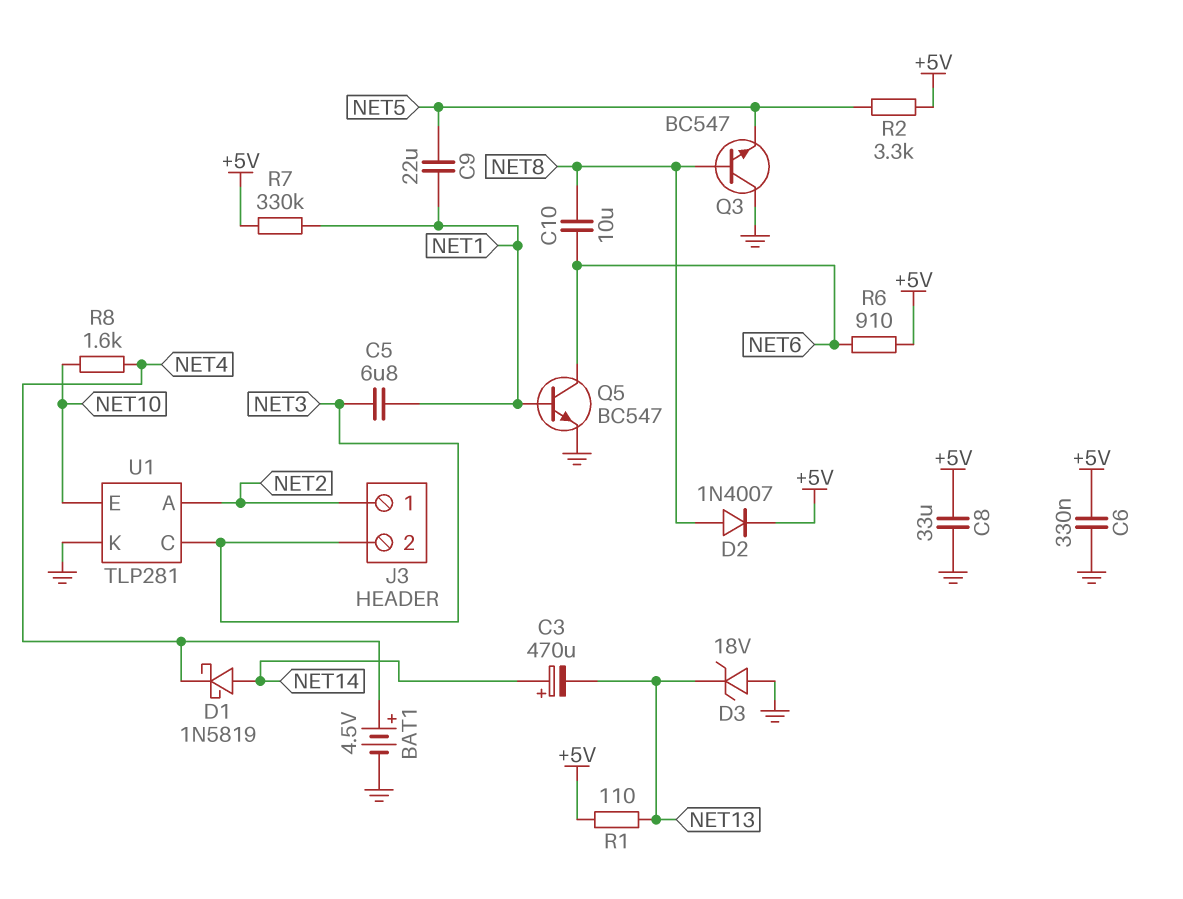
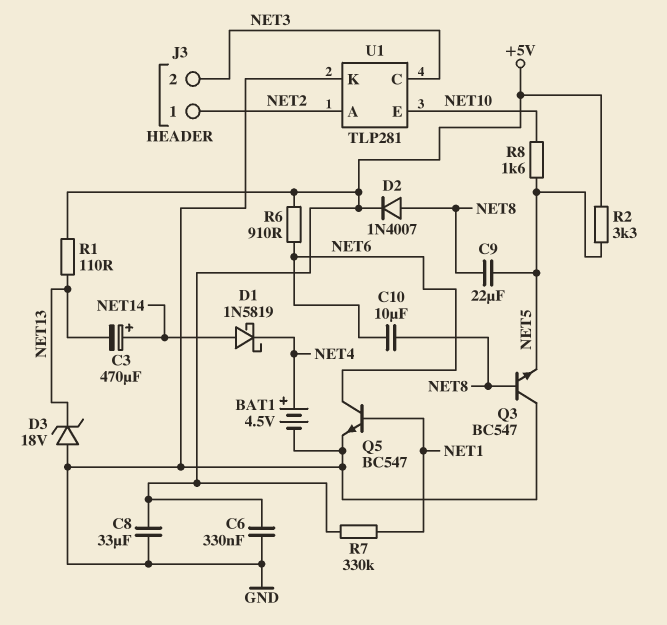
C5: 6.8uF (NET1, NET3) -> none
C9: 22uF (NET1, NET5) -> 22uF (NET5, NET8)
R8: 1.6k (NET4, NET10) -> 1.6k (NET5, NET10)

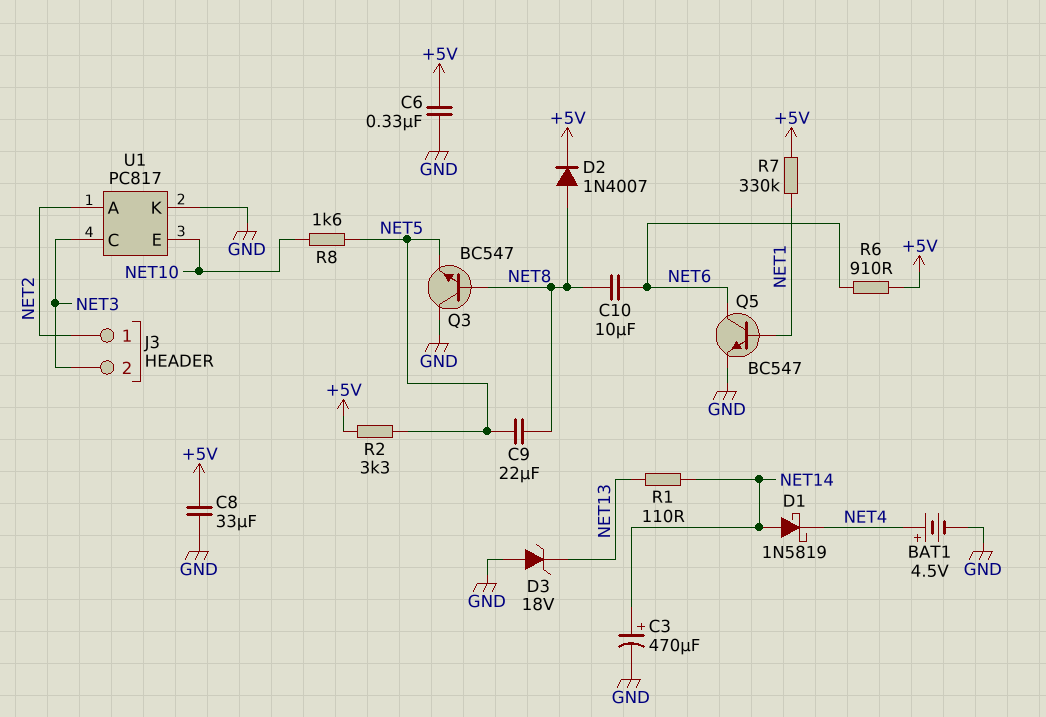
C3: 470uF (plus NET14, minus NET13) -> 470uF (plus NET14, minus GND)
R1: 110 (+5V, NET13) -> 110 (NET13, NET14)
U1: TLP281 -> PC817

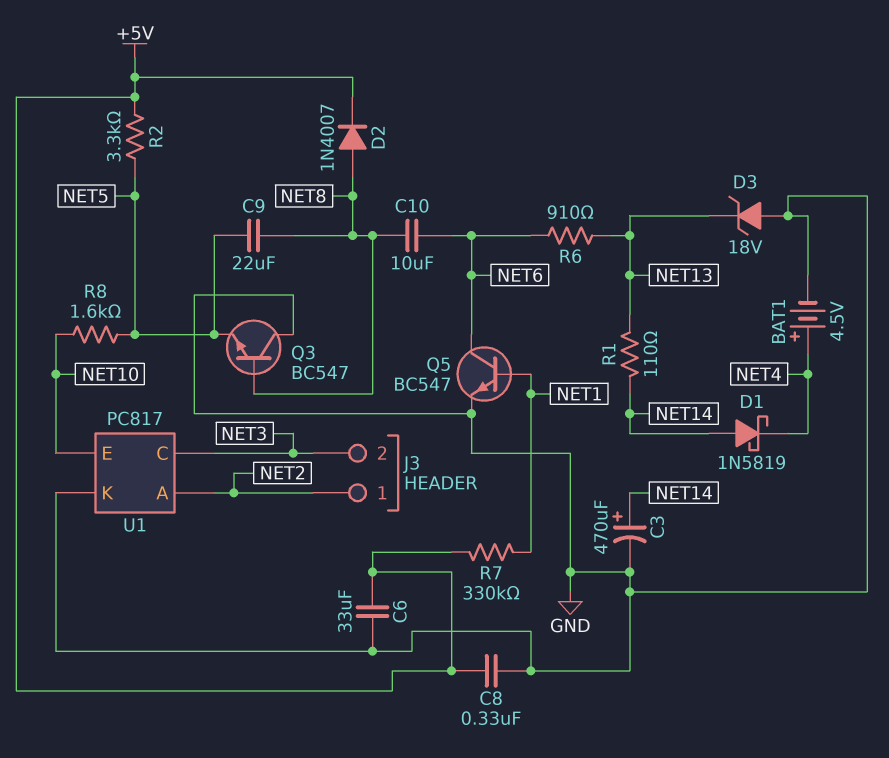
C6: 330nF (+5V, GND) -> 33uF (+5V, GND)
C8: 33uF (+5V, GND) -> 330nF (+5V, GND)
R6: 910 (+5V, NET6) -> 910 (NET6, NET13)

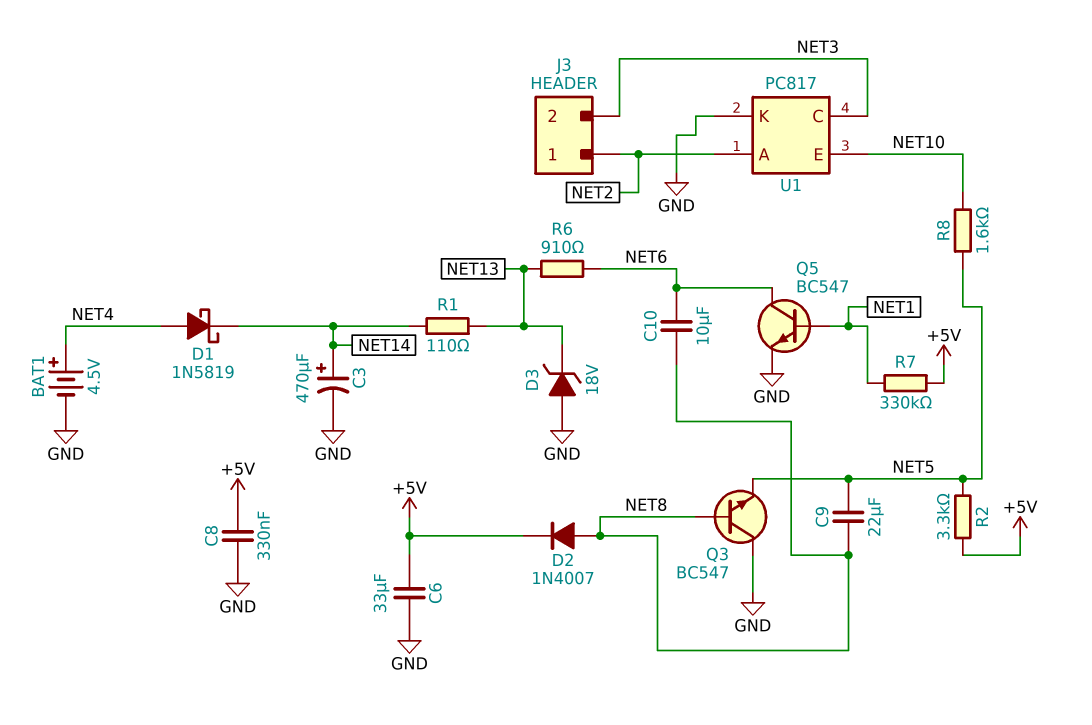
D1: schottky 1N5819 (A NET14, K NET4) -> schottky 1N5819 (A NET4, K NET14)

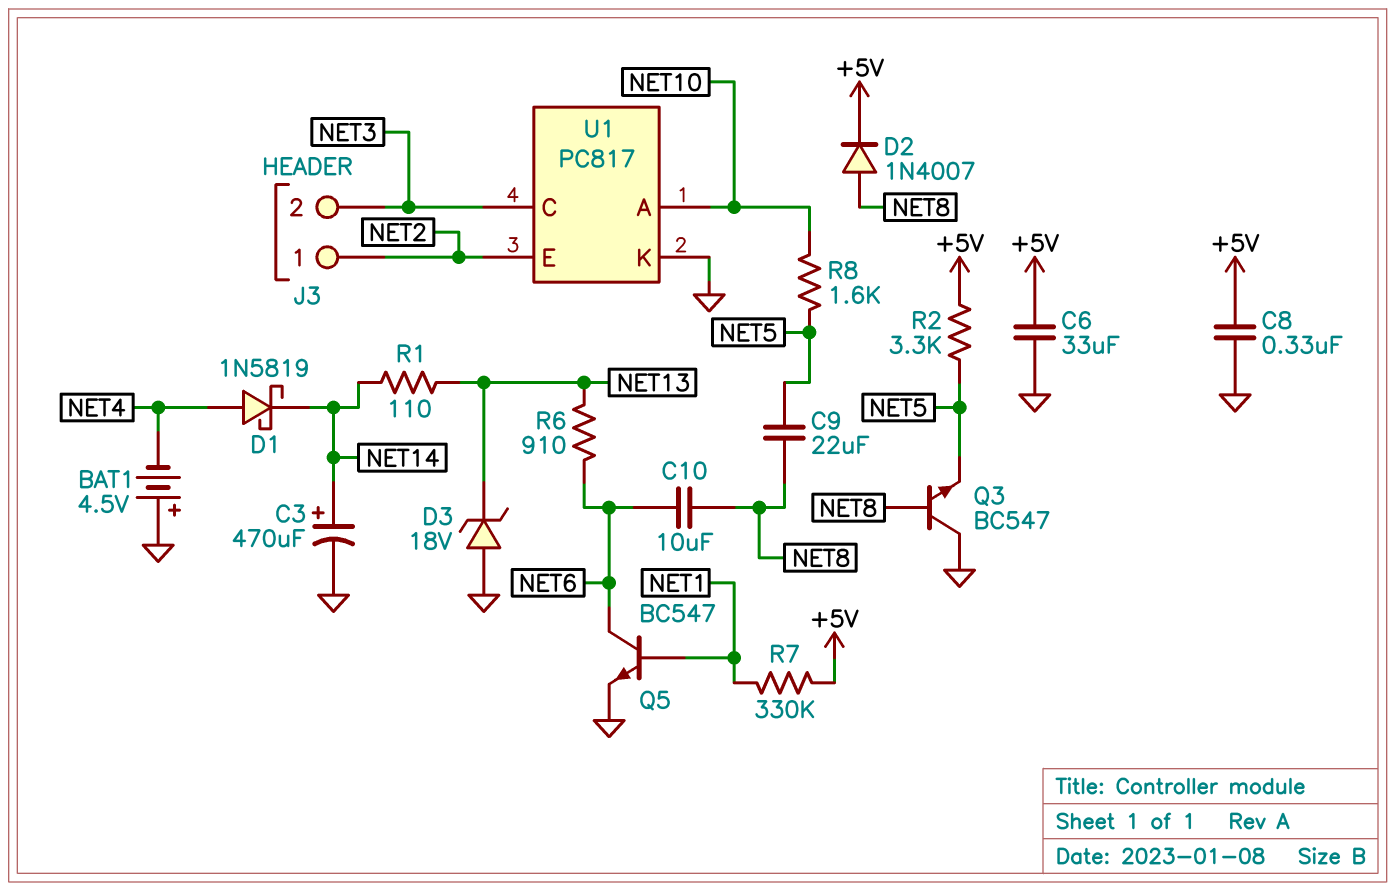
BAT1: 4.5V (plus NET4, minus GND) -> 4.5V (plus GND, minus NET4)
U1 pin A: NET2 -> NET10
U1 pin E: NET10 -> NET2

